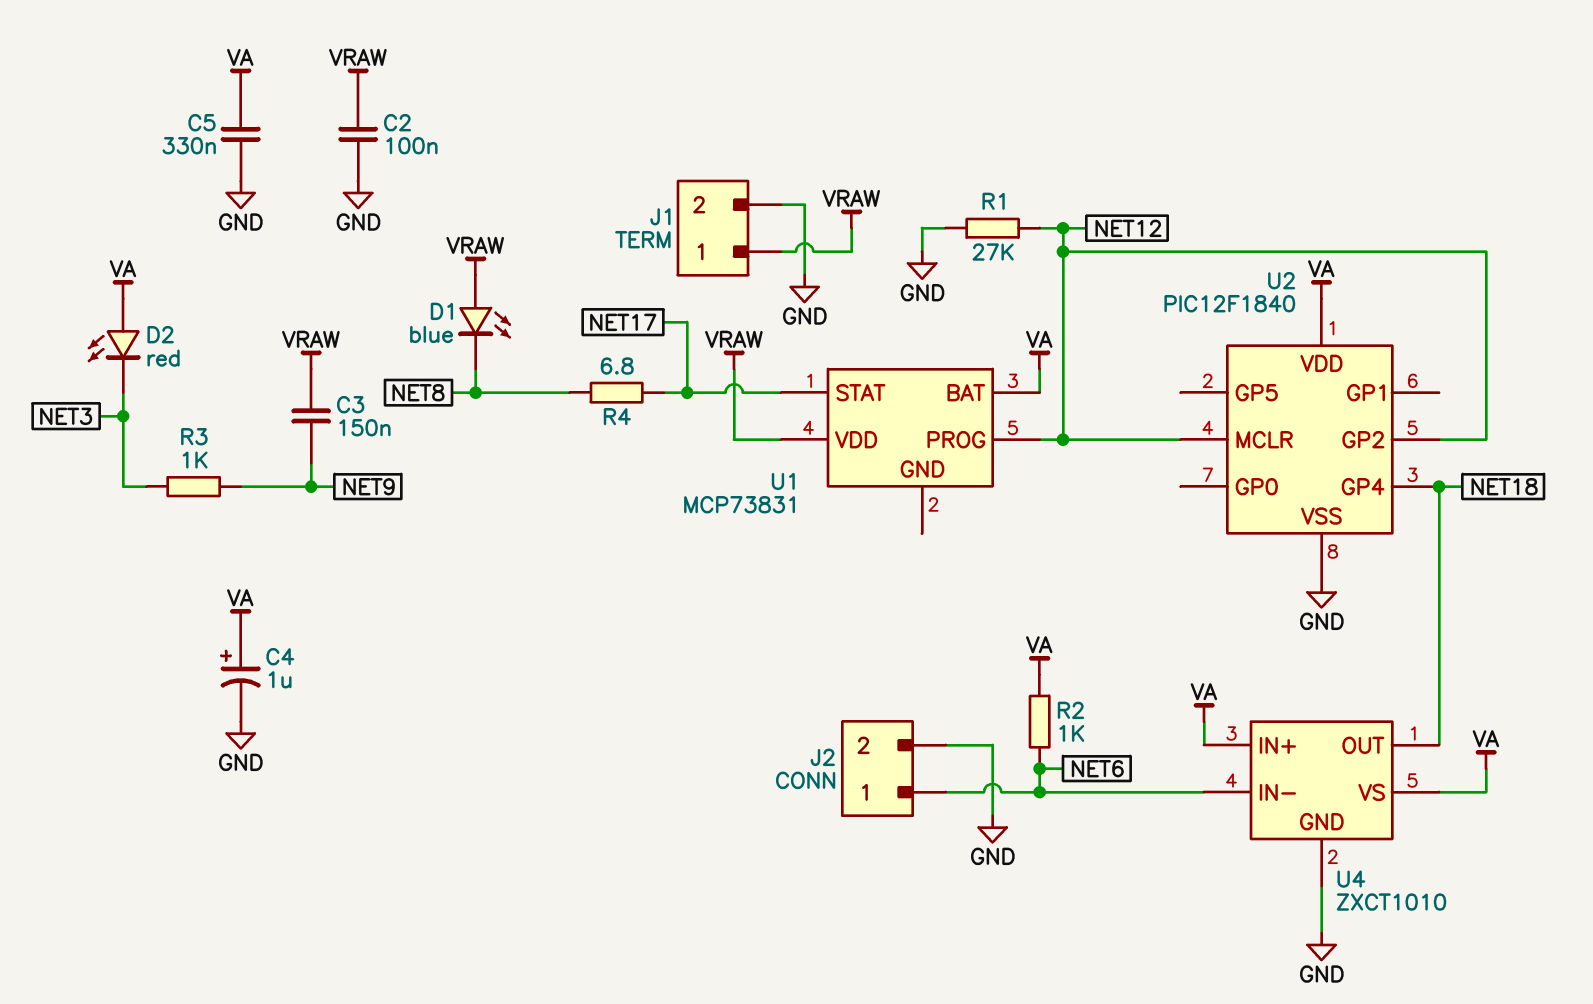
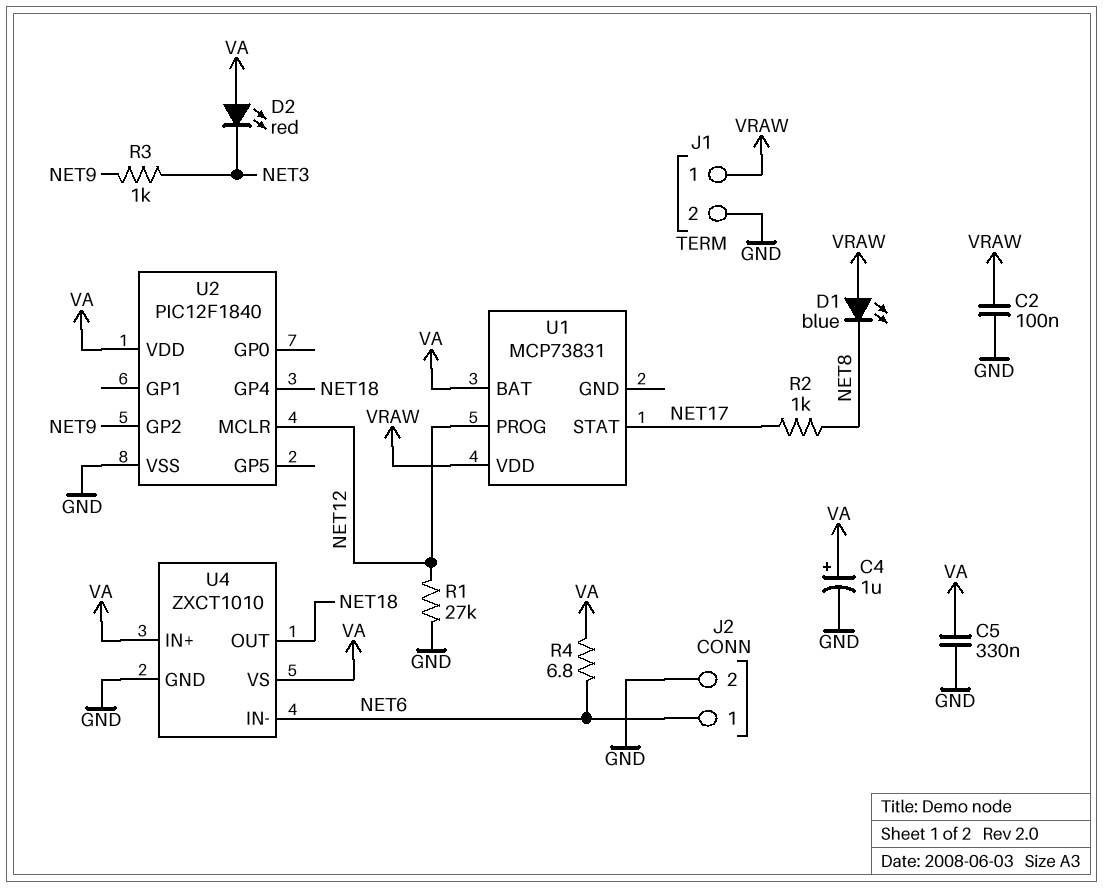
C3: 150nF (NET9, VRAW) -> none
R2: 1k (NET6, VA) -> 1k (NET8, NET17)
R4: 6.8 (NET8, NET17) -> 6.8 (NET6, VA)
U2 pin GP2: NET12 -> NET9

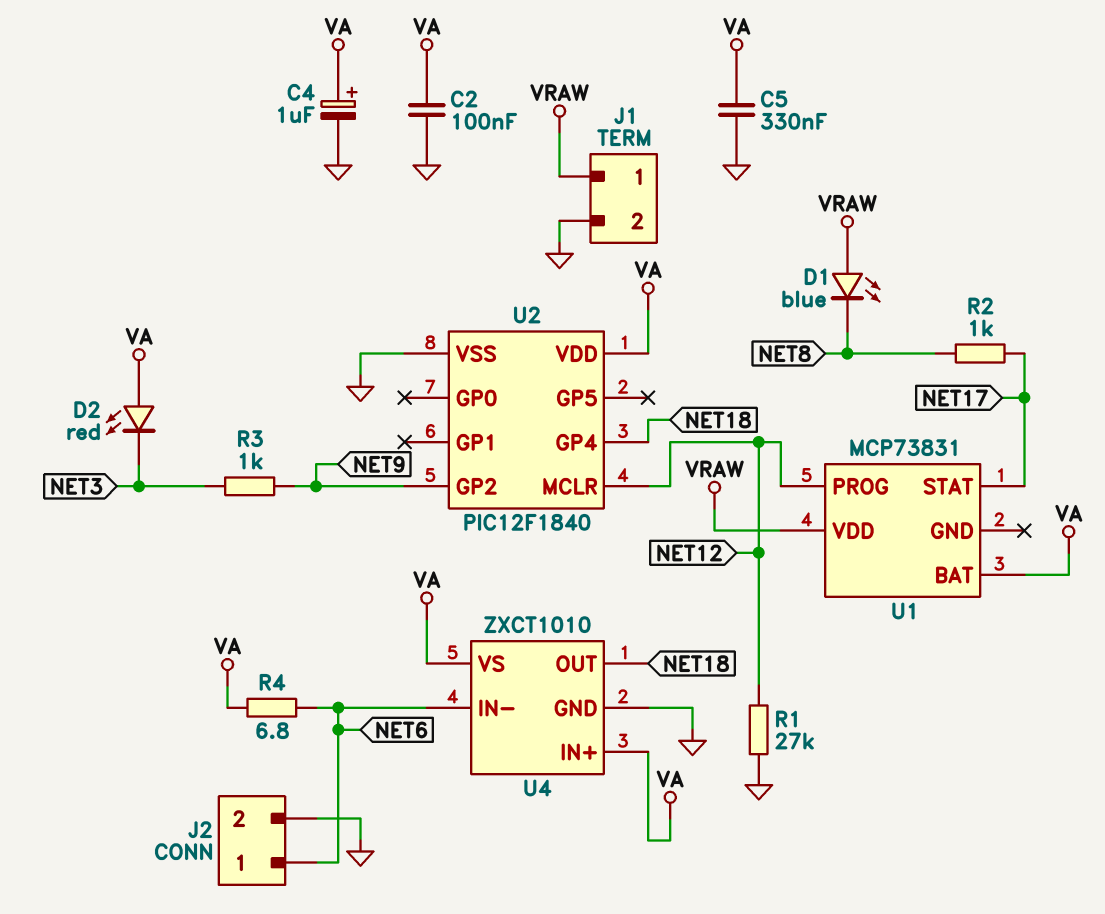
C2: 100nF (GND, VRAW) -> 100nF (GND, VA)

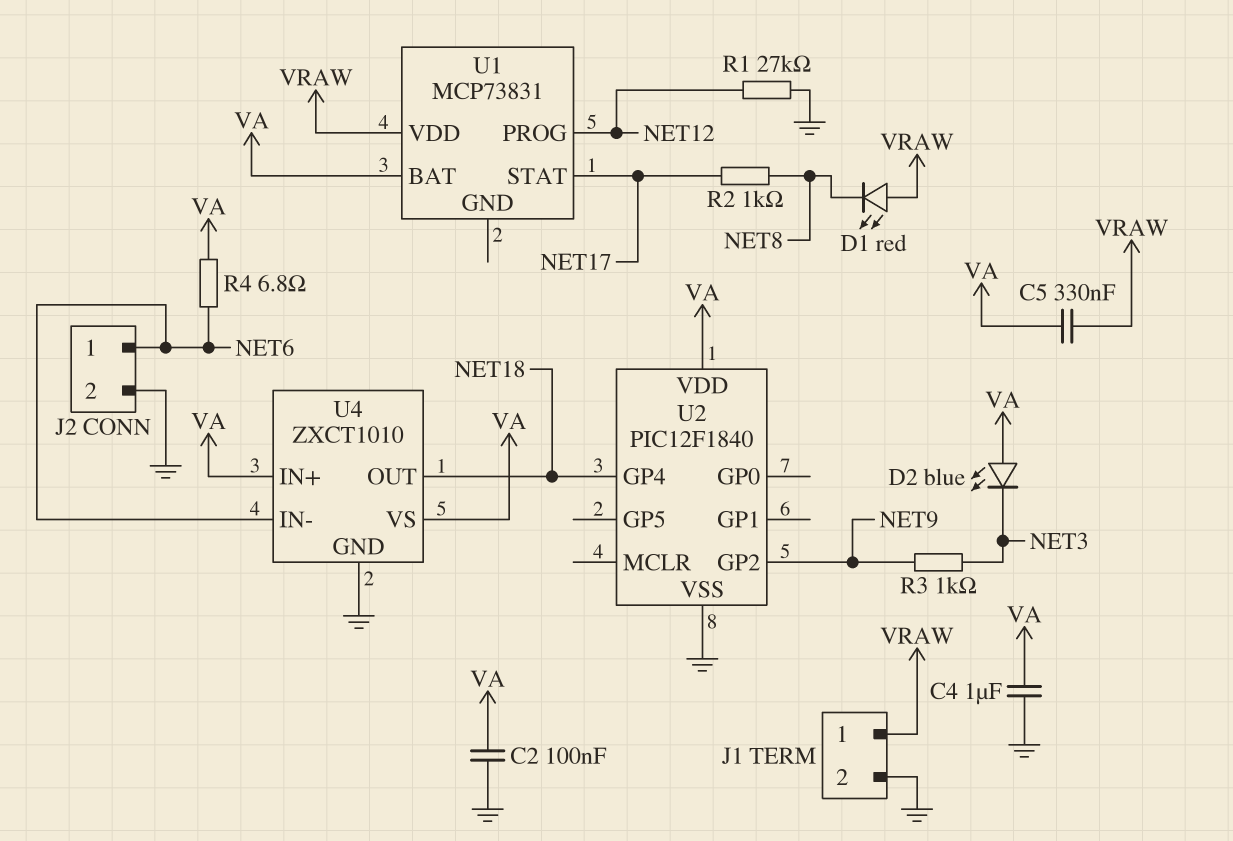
C4: 1uF (plus VA, minus GND) -> 1uF (GND, VA)
C5: 330nF (GND, VA) -> 330nF (VA, VRAW)
D1: LED blue (A VRAW, K NET8) -> LED red (A VRAW, K NET8)
D2: LED red (A VA, K NET3) -> LED blue (A VA, K NET3)
U2 pin MCLR: NET12 -> none

